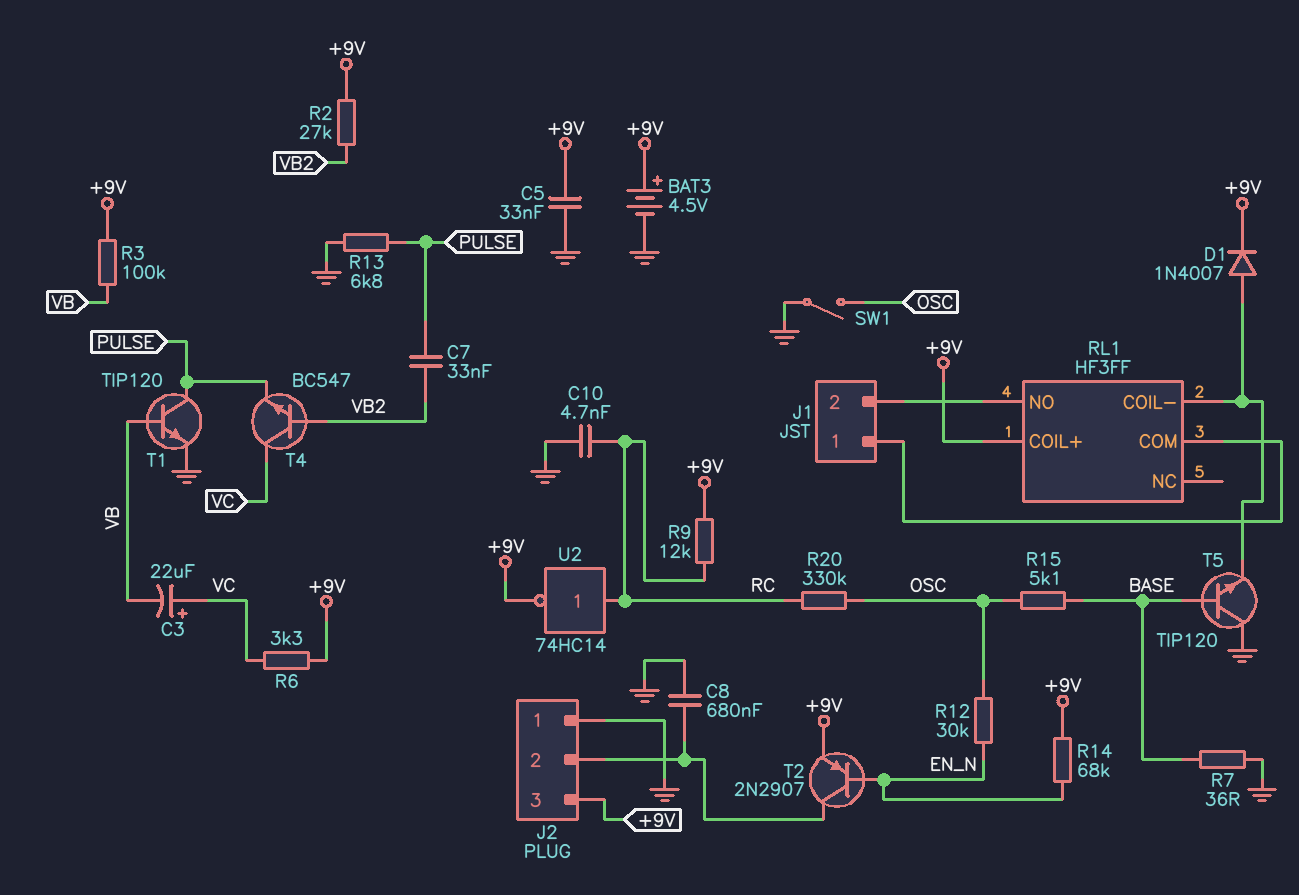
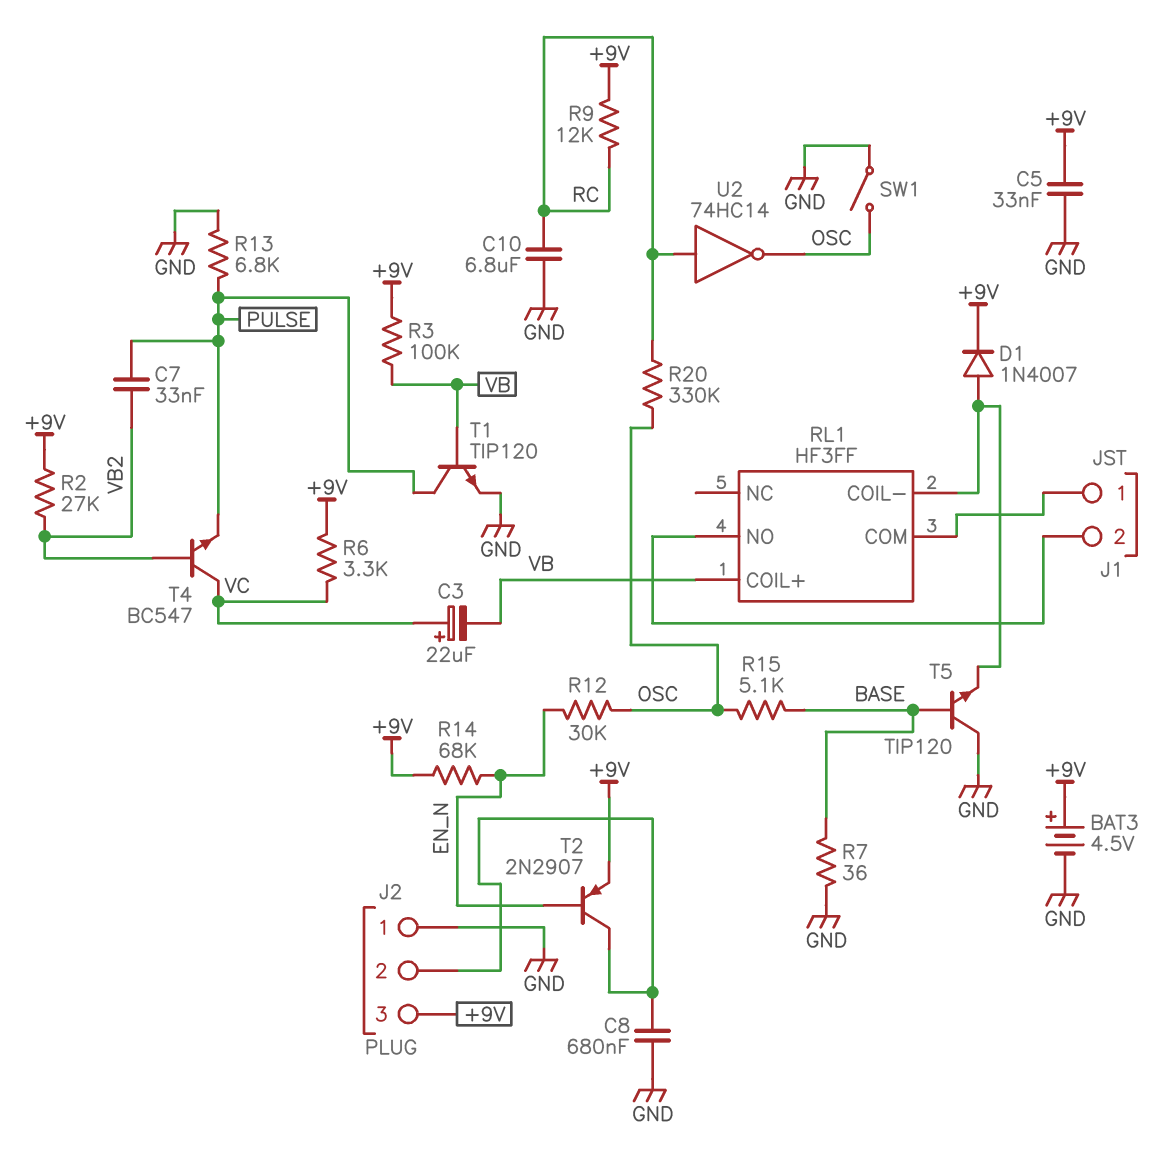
C10: 4.7nF (GND, RC) -> 6.8uF (GND, RC)
RL1 pin COIL+: +9V -> VB
U2: NOT 74HC14 (in RC, out +9V) -> NOT 74HC14 (in RC, out OSC)

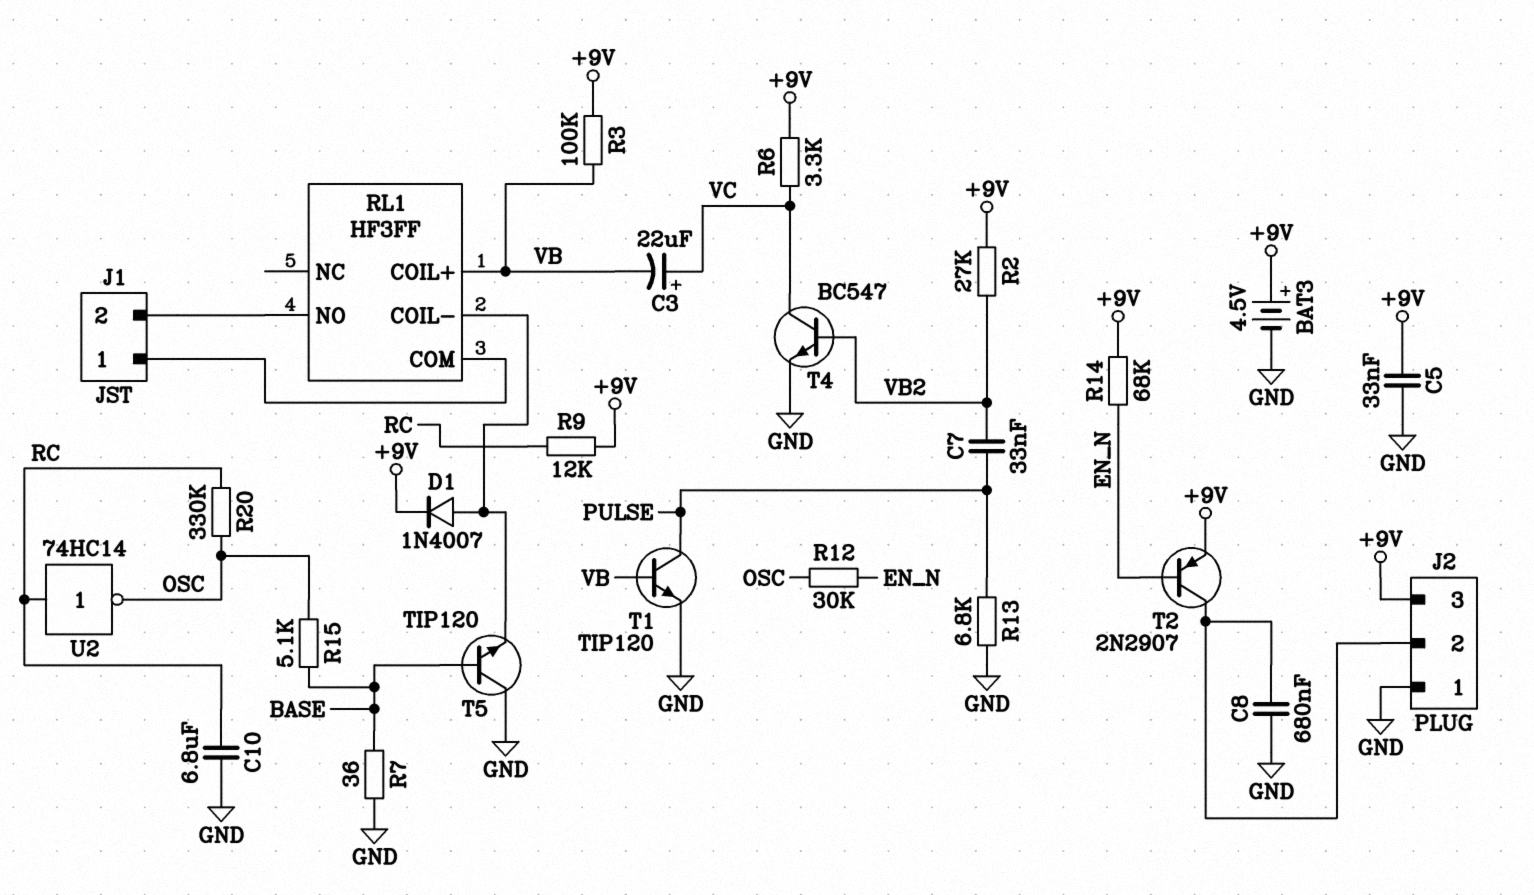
SW1: switch (GND, OSC) -> none
T4: NPN BC547 (B VB2, C VC, E PULSE) -> NPN BC547 (B VB2, C VC, E GND)

